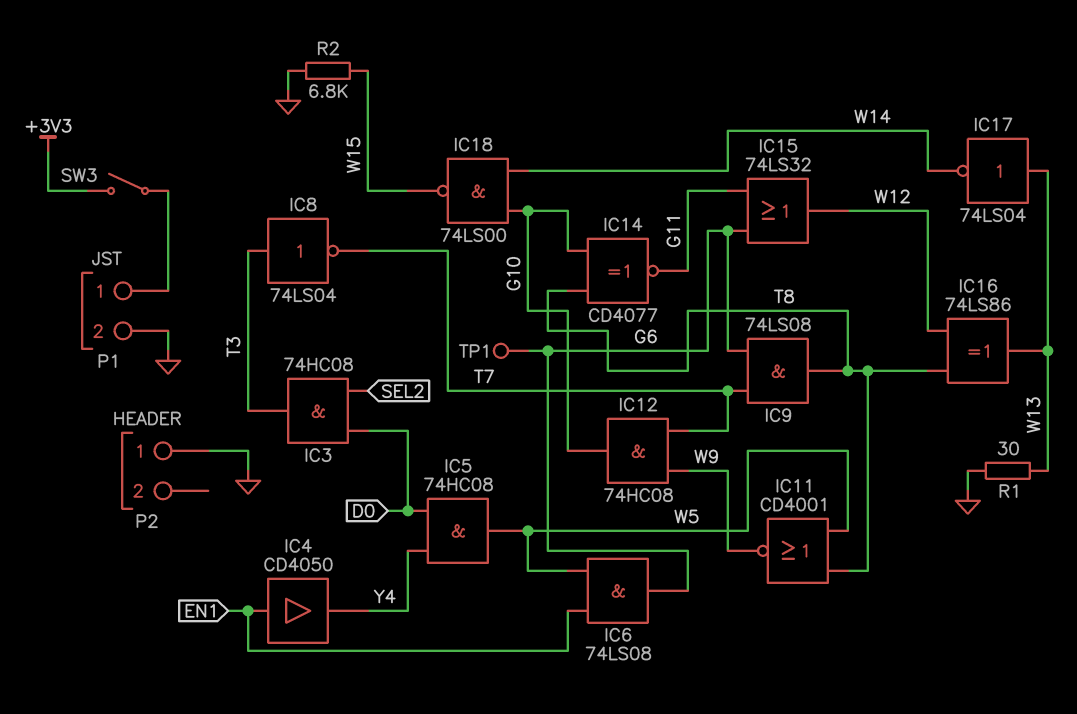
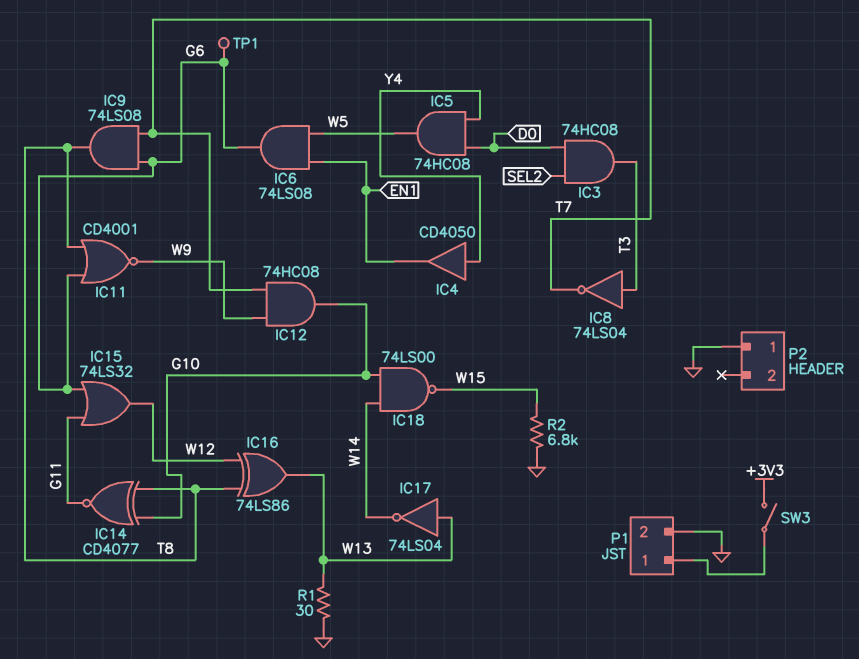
IC4: buffer CD4050 (in EN1, out Y4) -> buffer CD4050 (in Y4, out EN1)
IC11: NOR CD4001 (in T8, in W5, out W9) -> NOR CD4001 (in G6, in T8, out W9)

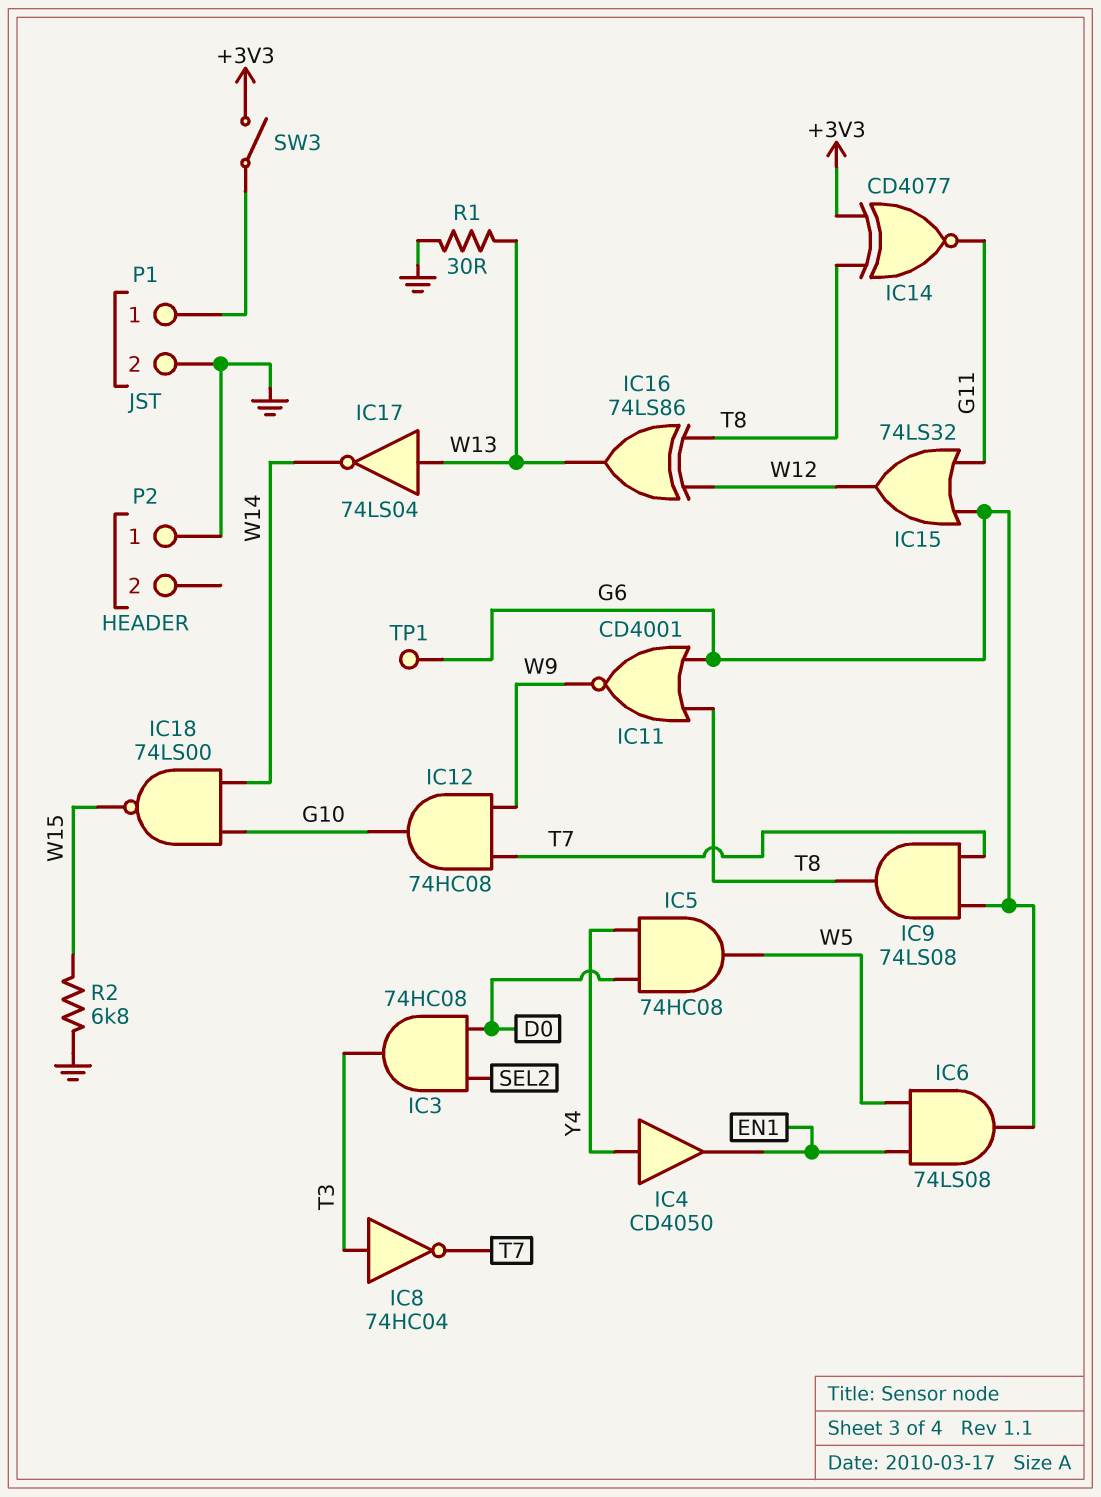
IC8: NOT 74LS04 (in T3, out T7) -> NOT 74HC04 (in T3, out T7)
IC14: XNOR CD4077 (in G10, in T8, out G11) -> XNOR CD4077 (in +3V3, in T8, out G11)

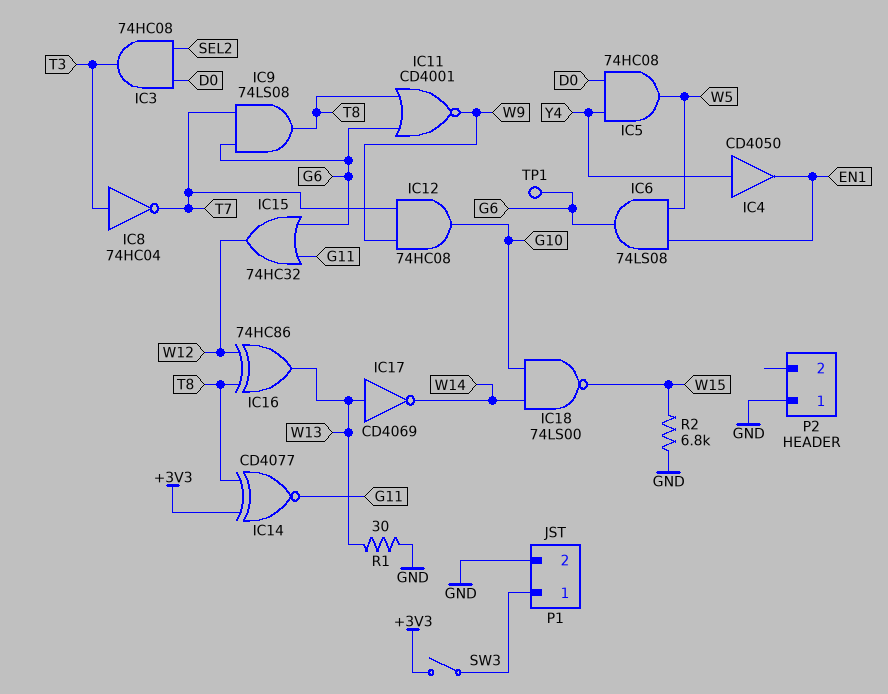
IC15: OR 74LS32 (in G6, in G11, out W12) -> OR 74HC32 (in G6, in G11, out W12)
IC16: XOR 74LS86 (in T8, in W12, out W13) -> XOR 74HC86 (in T8, in W12, out W13)
IC17: NOT 74LS04 (in W13, out W14) -> NOT CD4069 (in W13, out W14)

